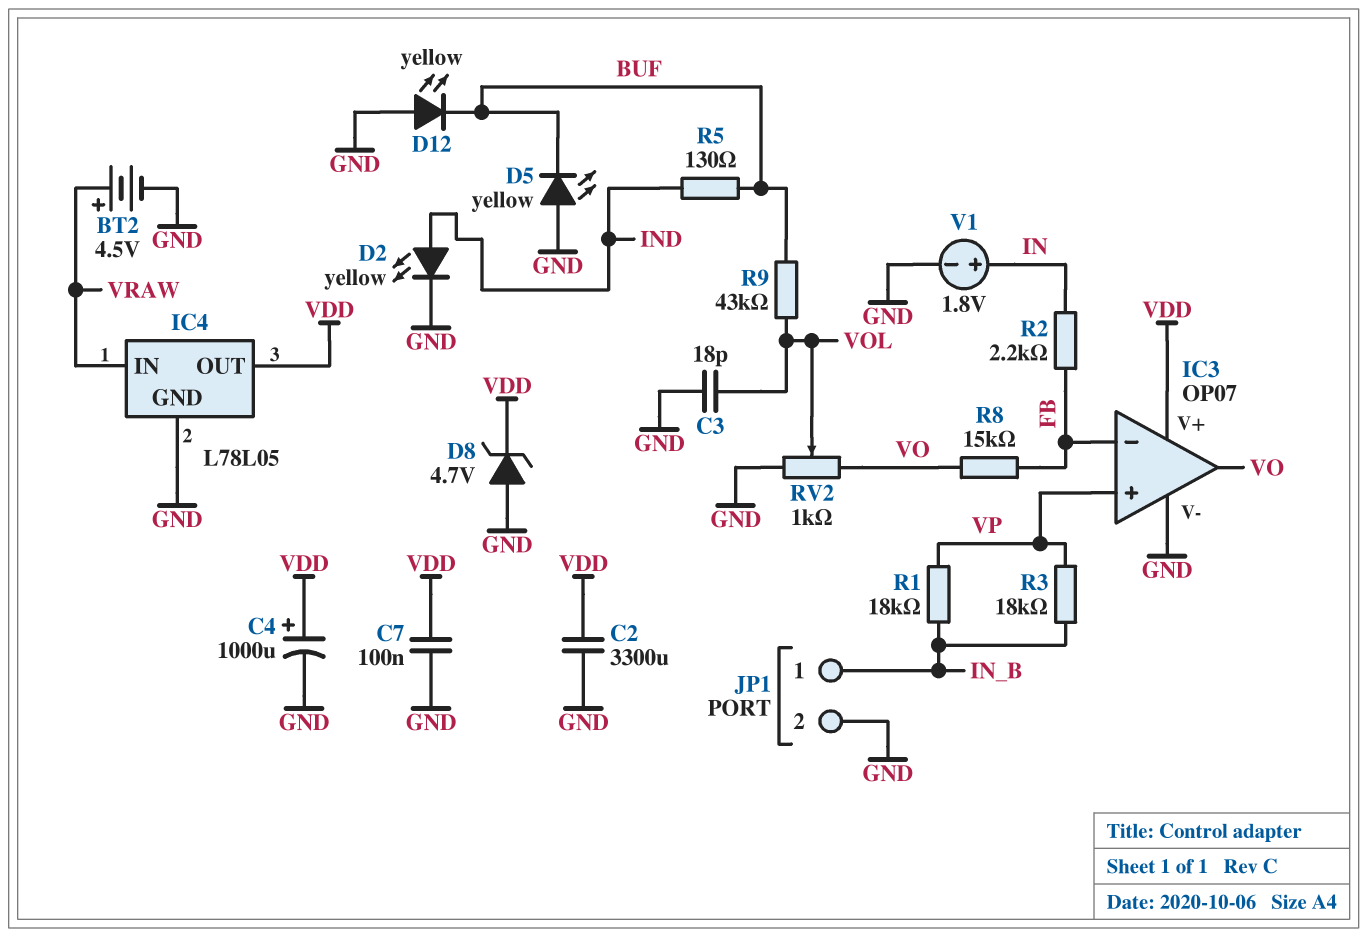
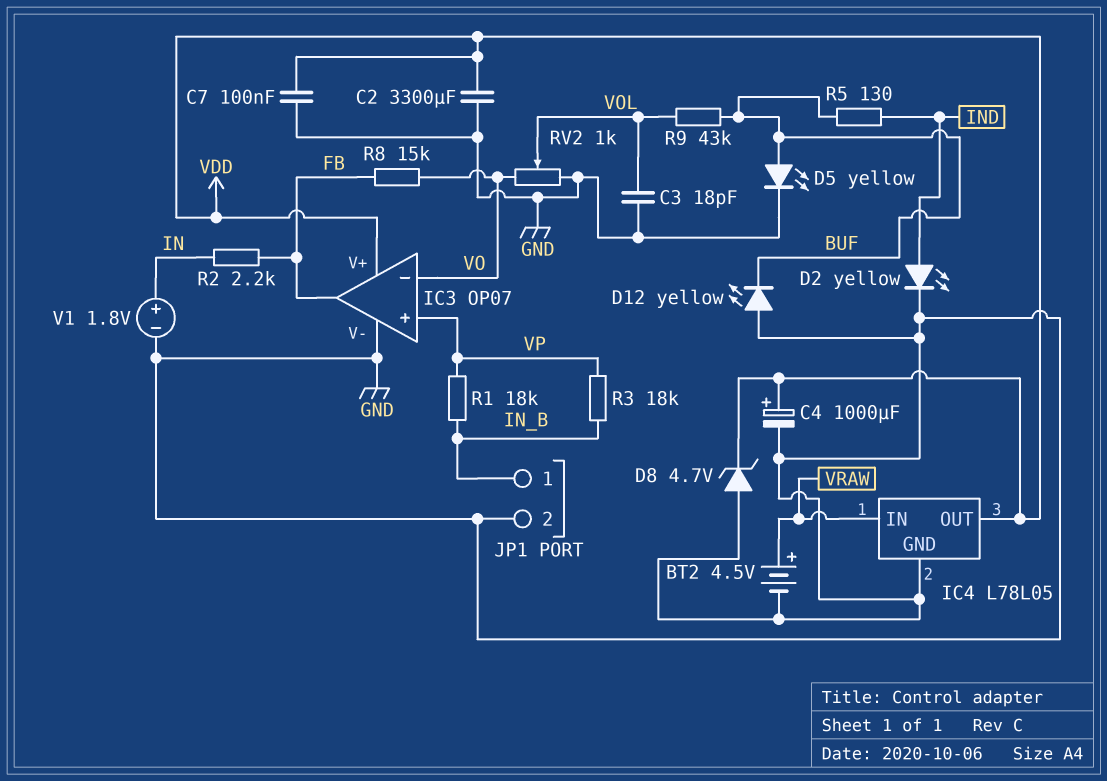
D5: LED yellow (A GND, K BUF) -> LED yellow (A BUF, K GND)
IC3 pin in-: FB -> VO
IC3 pin out: VO -> FB

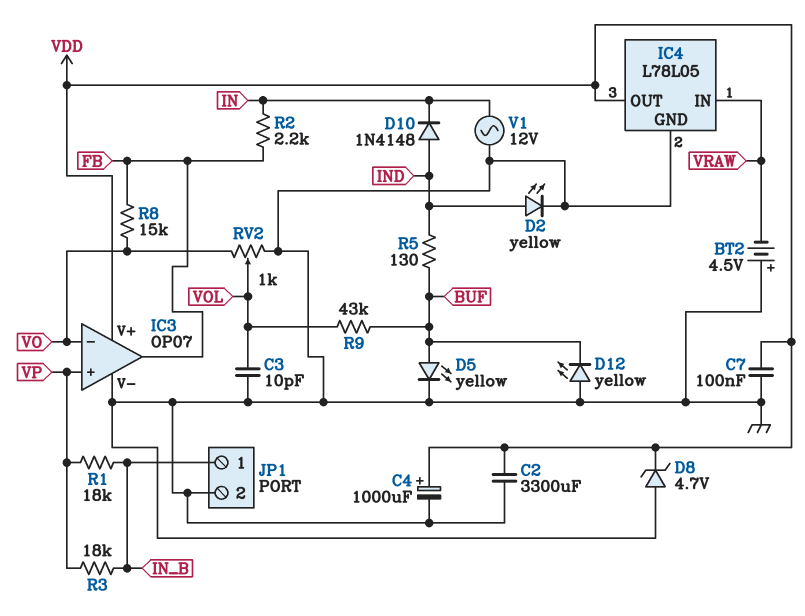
BT2: 4.5V (plus VRAW, minus GND) -> 4.5V (plus GND, minus VRAW)
C3: 18pF (GND, VOL) -> 10pF (GND, VOL)
D10: none -> diode 1N4148 (A IND, K IN)
V1: 1.8V (plus IN, minus GND) -> AC 12V (GND, IN)

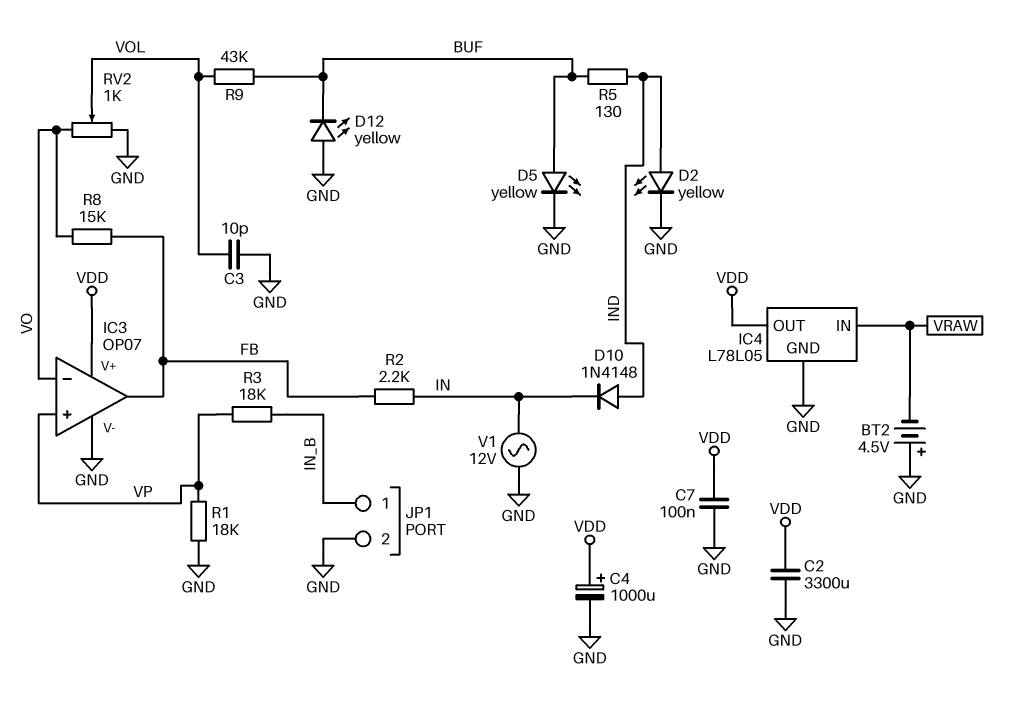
D8: zener 4.7V (A GND, K VDD) -> none
R1: 18k (IN_B, VP) -> 18k (GND, VP)

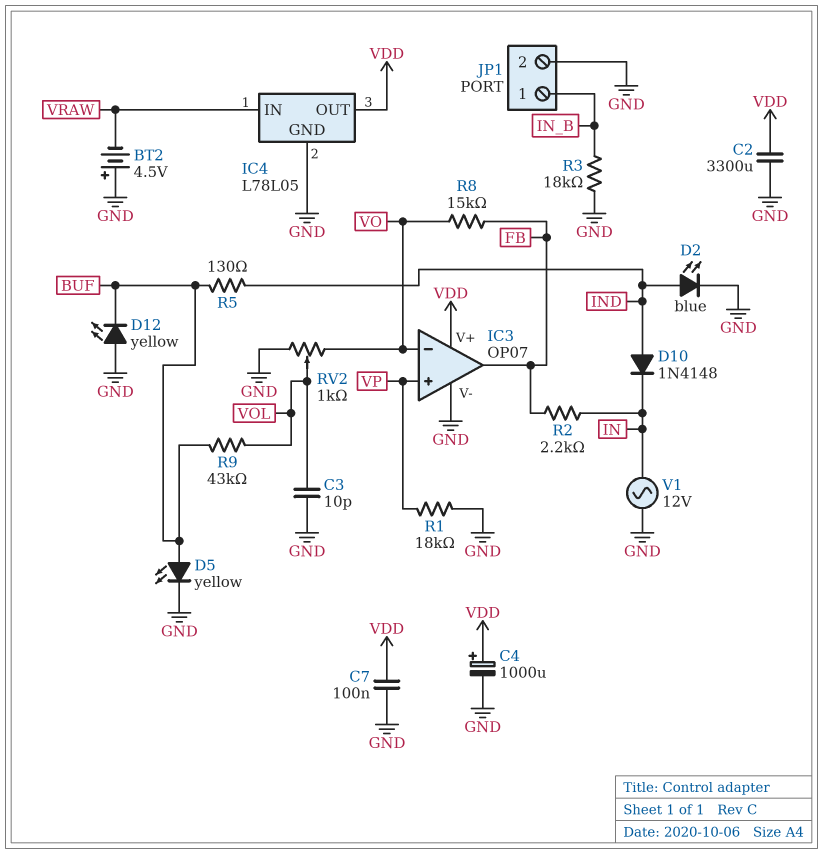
D2: LED yellow (A IND, K GND) -> LED blue (A IND, K GND)
R3: 18k (IN_B, VP) -> 18k (GND, IN_B)

